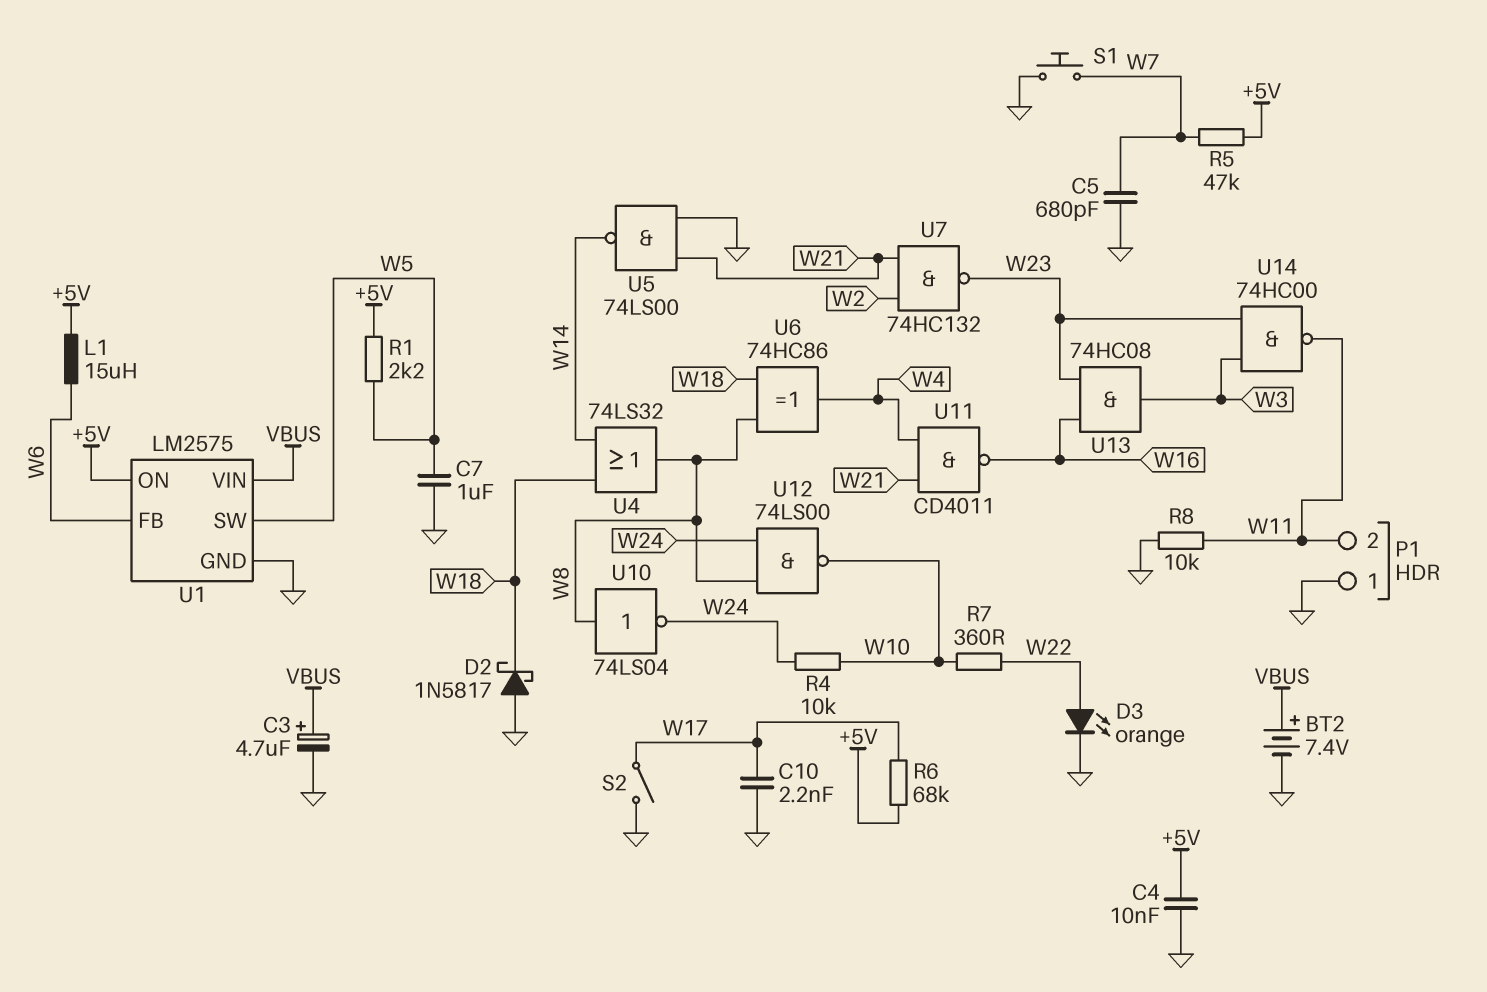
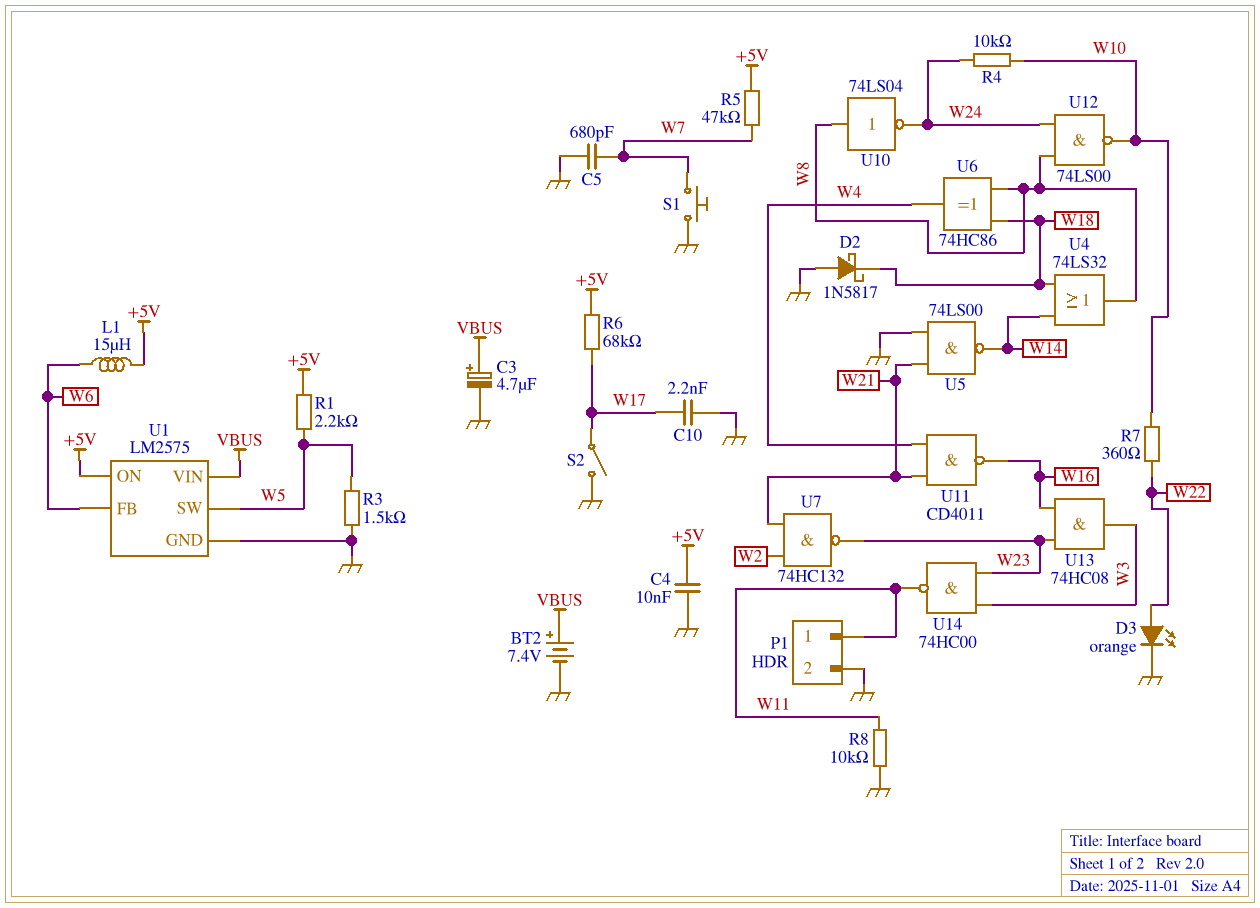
C7: 1uF (GND, W5) -> none
P1 pin 1: GND -> W11
P1 pin 2: W11 -> GND
R3: none -> 1.5k (GND, W5)

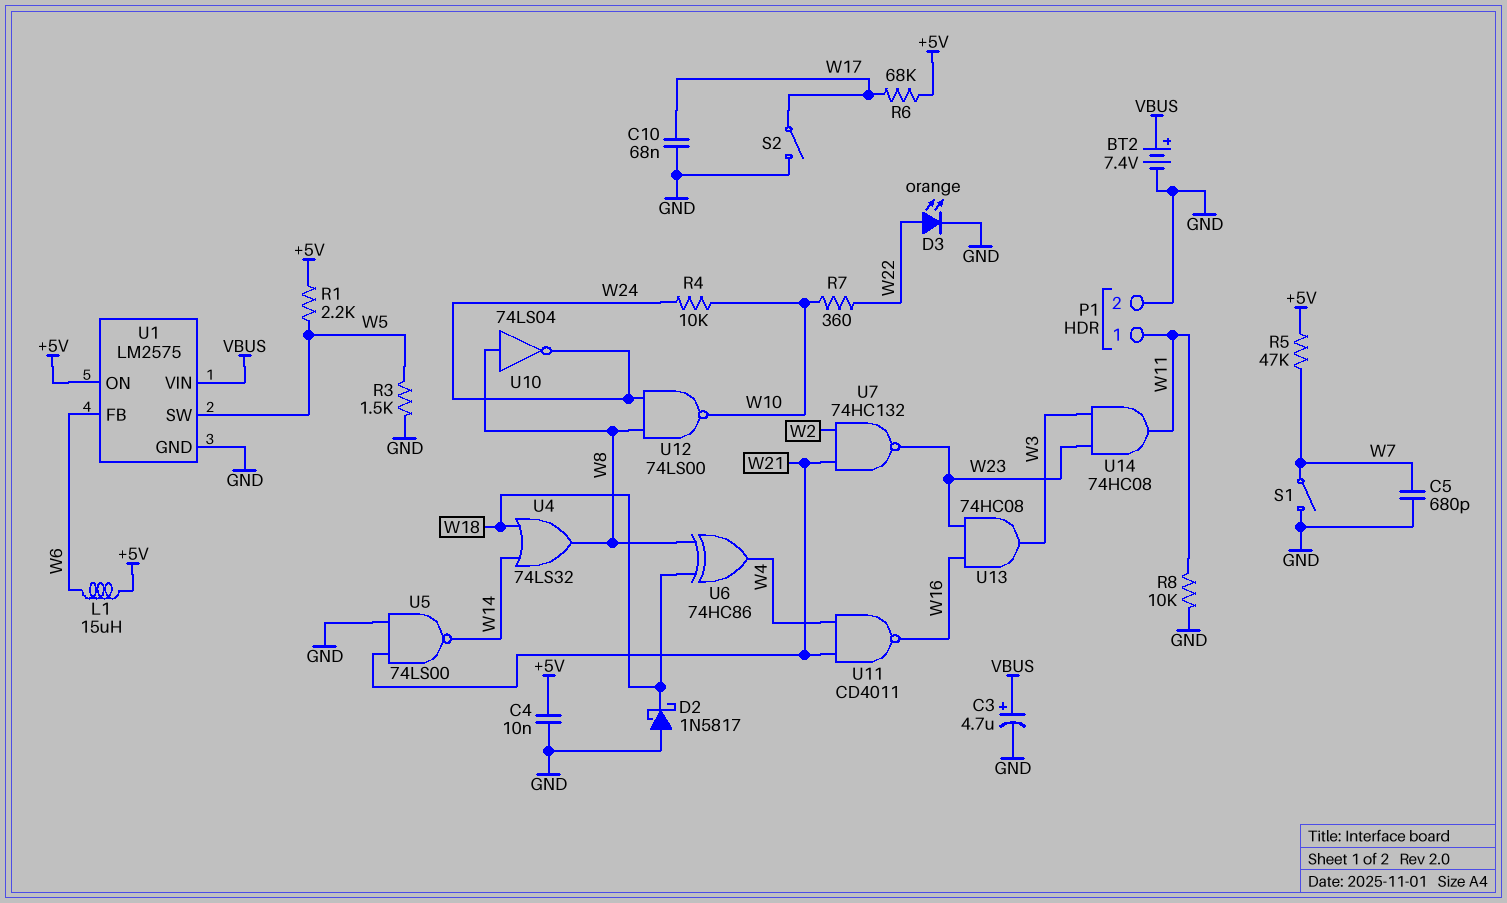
C10: 2.2nF (GND, W17) -> 68nF (GND, W17)
S1: button (GND, W7) -> switch (GND, W7)
U14: NAND 74HC00 (in W3, in W23, out W11) -> AND 74HC08 (in W3, in W23, out W11)

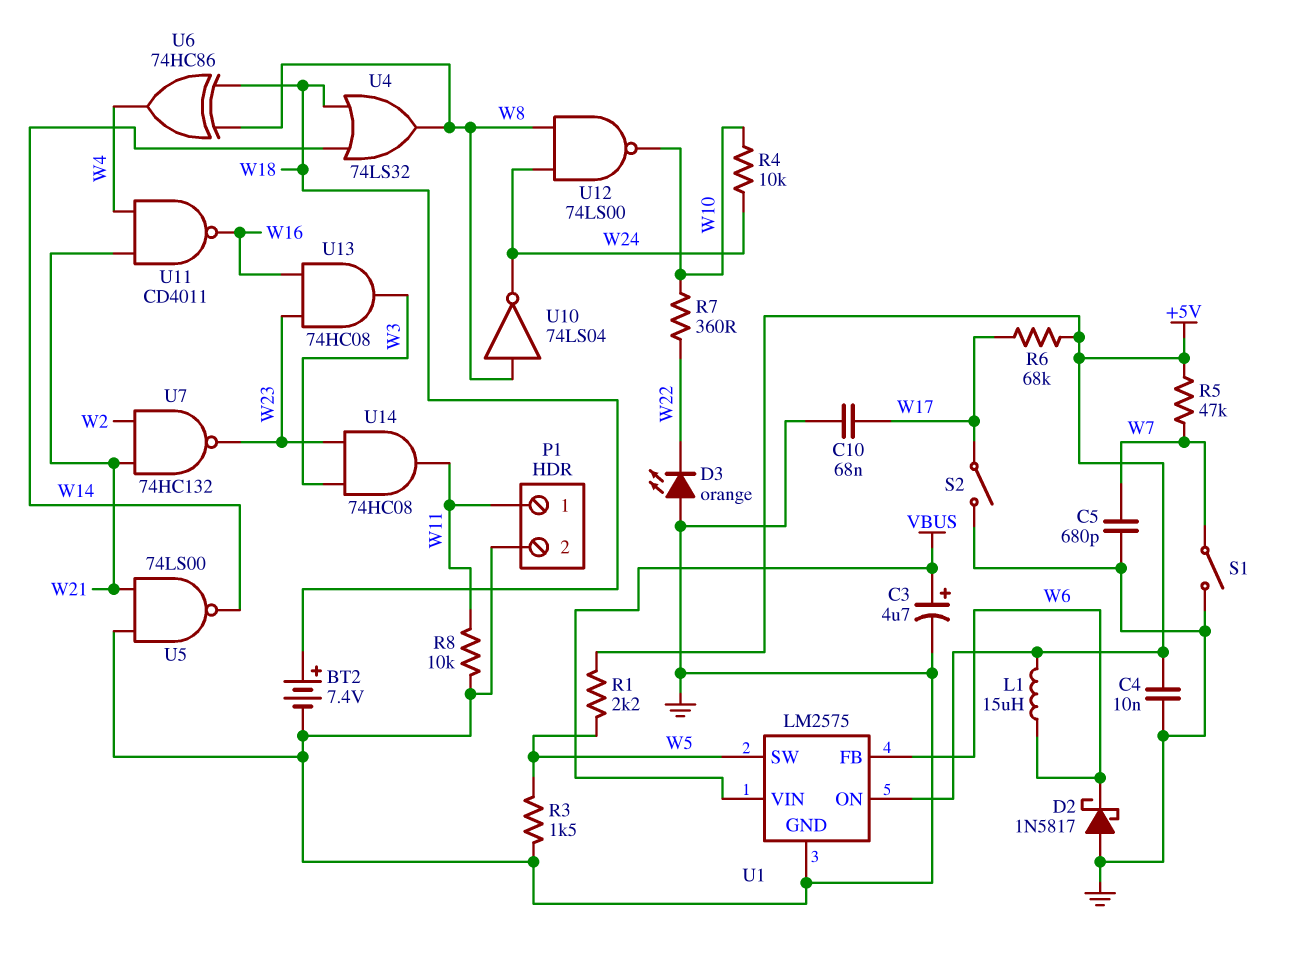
BT2: 7.4V (plus VBUS, minus GND) -> 7.4V (plus W18, minus GND)
D2: schottky 1N5817 (A GND, K W18) -> schottky 1N5817 (A GND, K W6)
D3: LED orange (A W22, K GND) -> LED orange (A GND, K W22)

